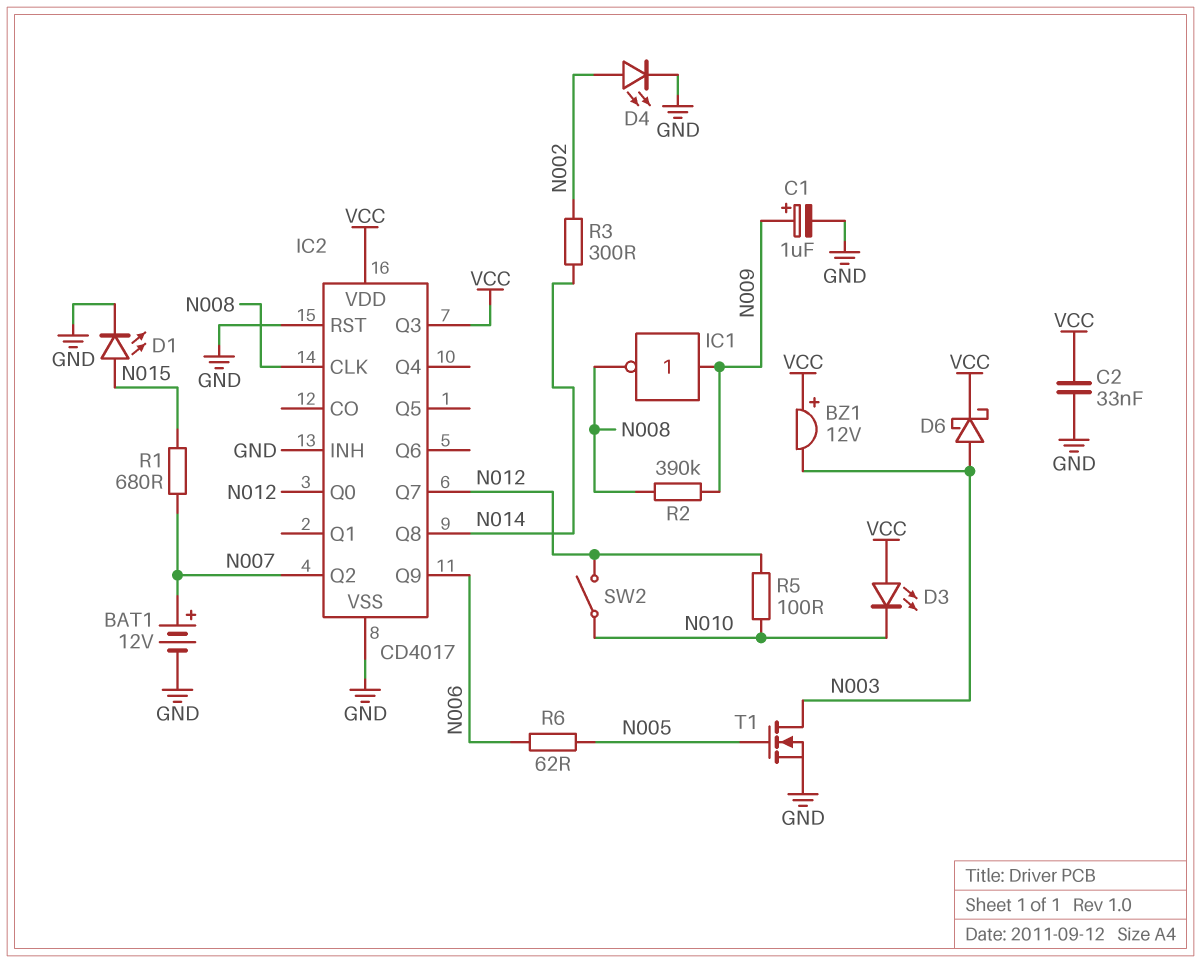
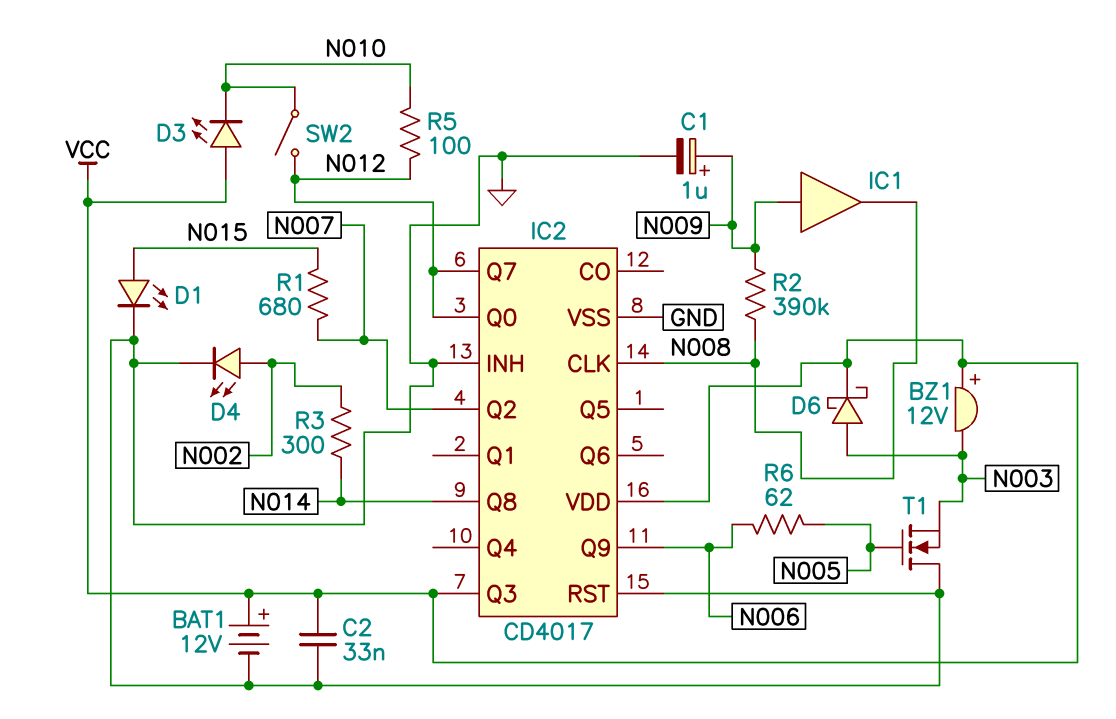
BAT1: 12V (plus N007, minus GND) -> 12V (plus VCC, minus GND)
IC1: NOT (in N009, out N008) -> buffer (in N009, out N008)
T1: NMOS (G N005, D N003, S GND) -> NMOS (G N005, D GND, S N003)

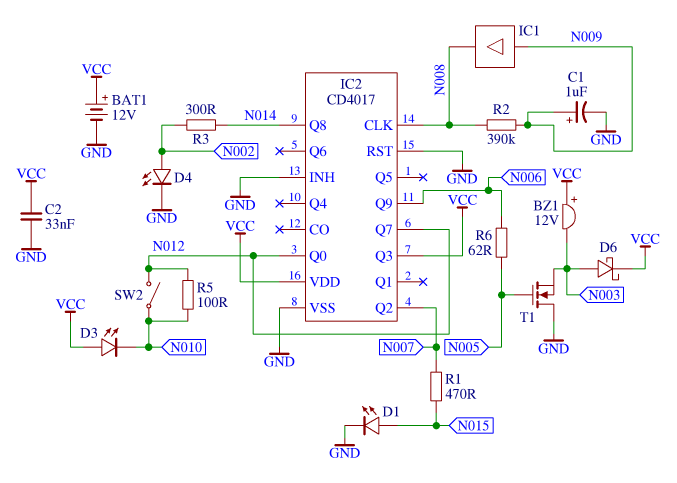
R1: 680 (N007, N015) -> 470 (N007, N015)

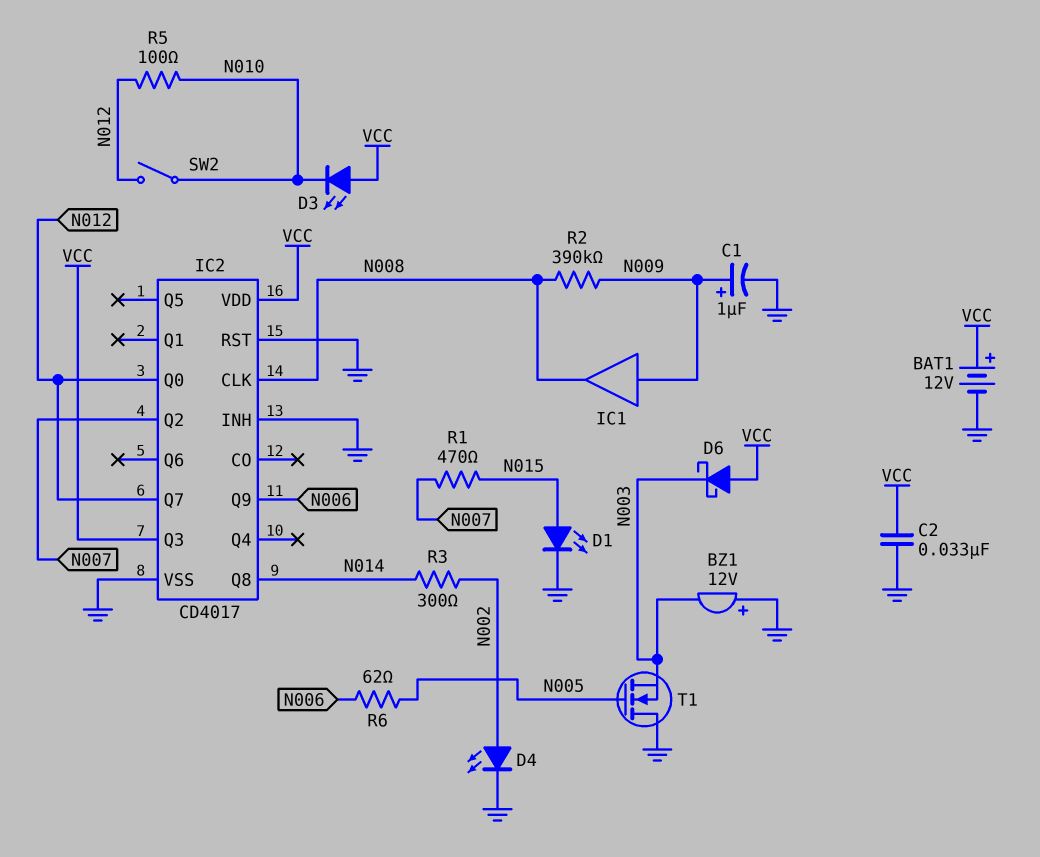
BZ1: buzzer 12V (plus VCC, minus N003) -> buzzer 12V (plus GND, minus N003)
D6: schottky (A N003, K VCC) -> schottky (A VCC, K N003)

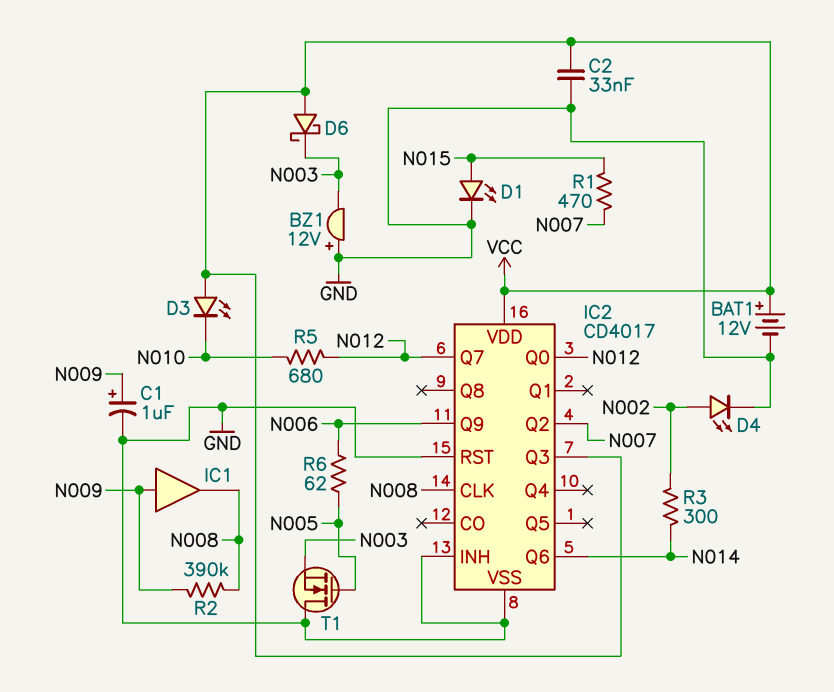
IC2 pin Q6: none -> N014
IC2 pin Q8: N014 -> none
R5: 100 (N010, N012) -> 680 (N010, N012)
SW2: switch (N010, N012) -> none

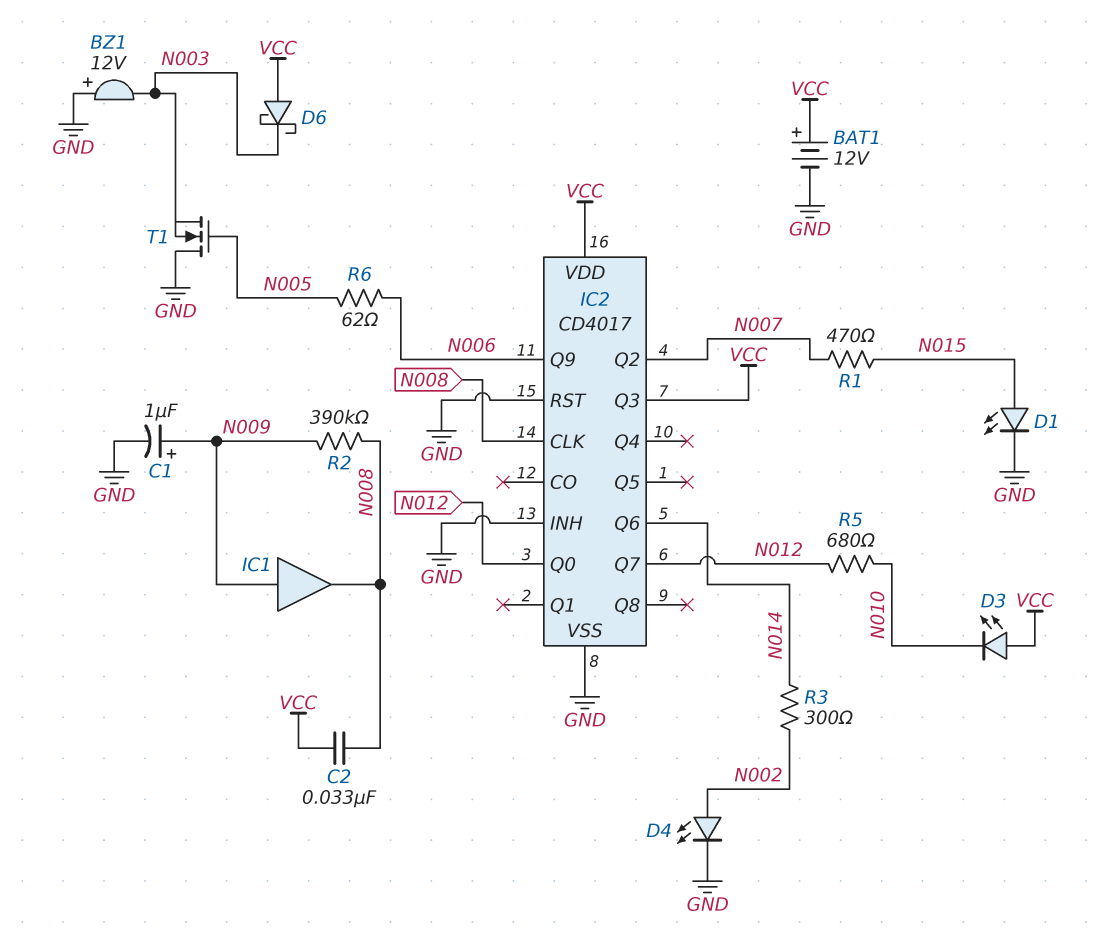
C2: 33nF (GND, VCC) -> 33nF (N008, VCC)

